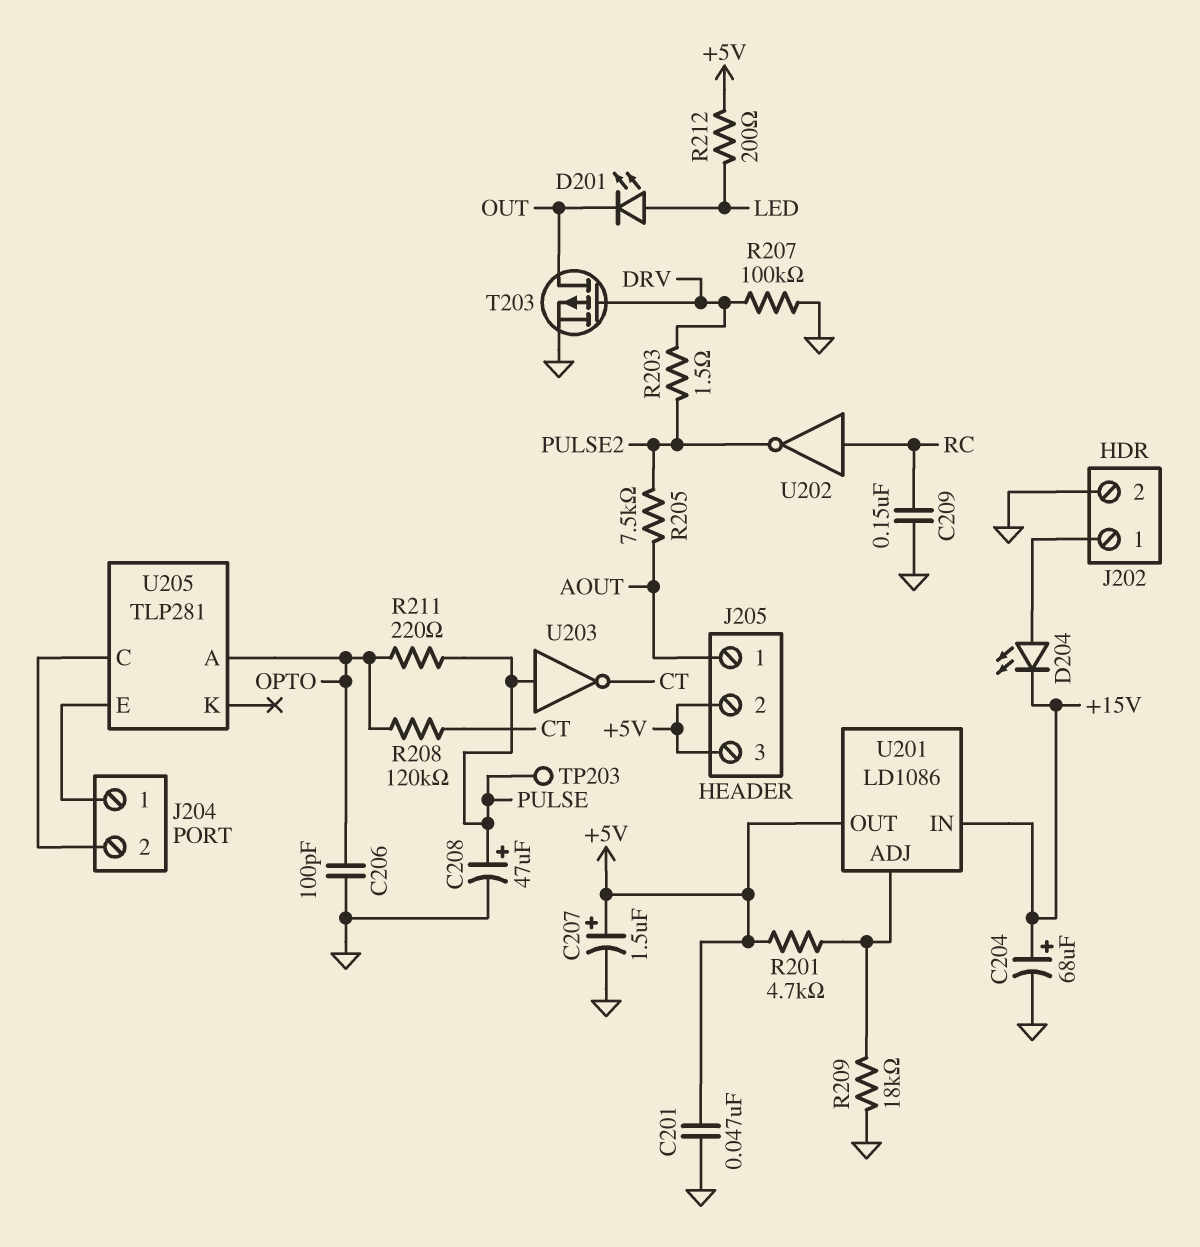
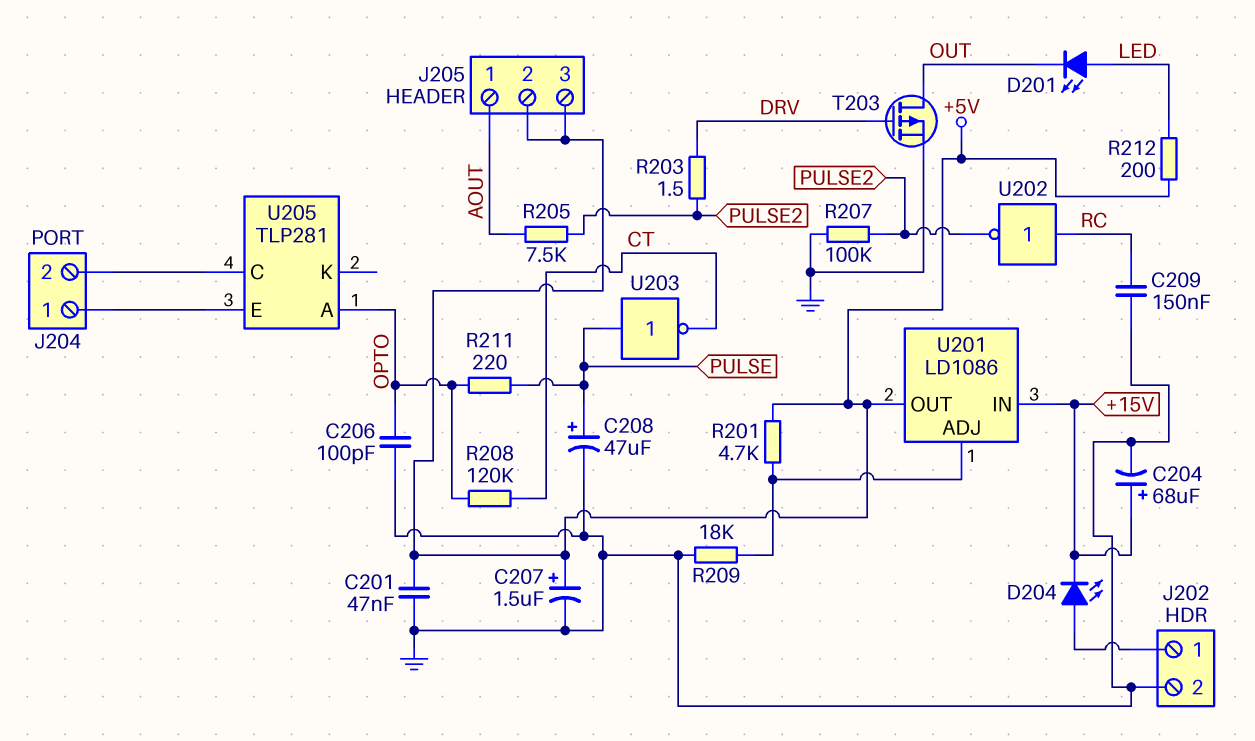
R207: 100k (DRV, GND) -> 100k (GND, PULSE2)
TP203: test point (PULSE) -> none

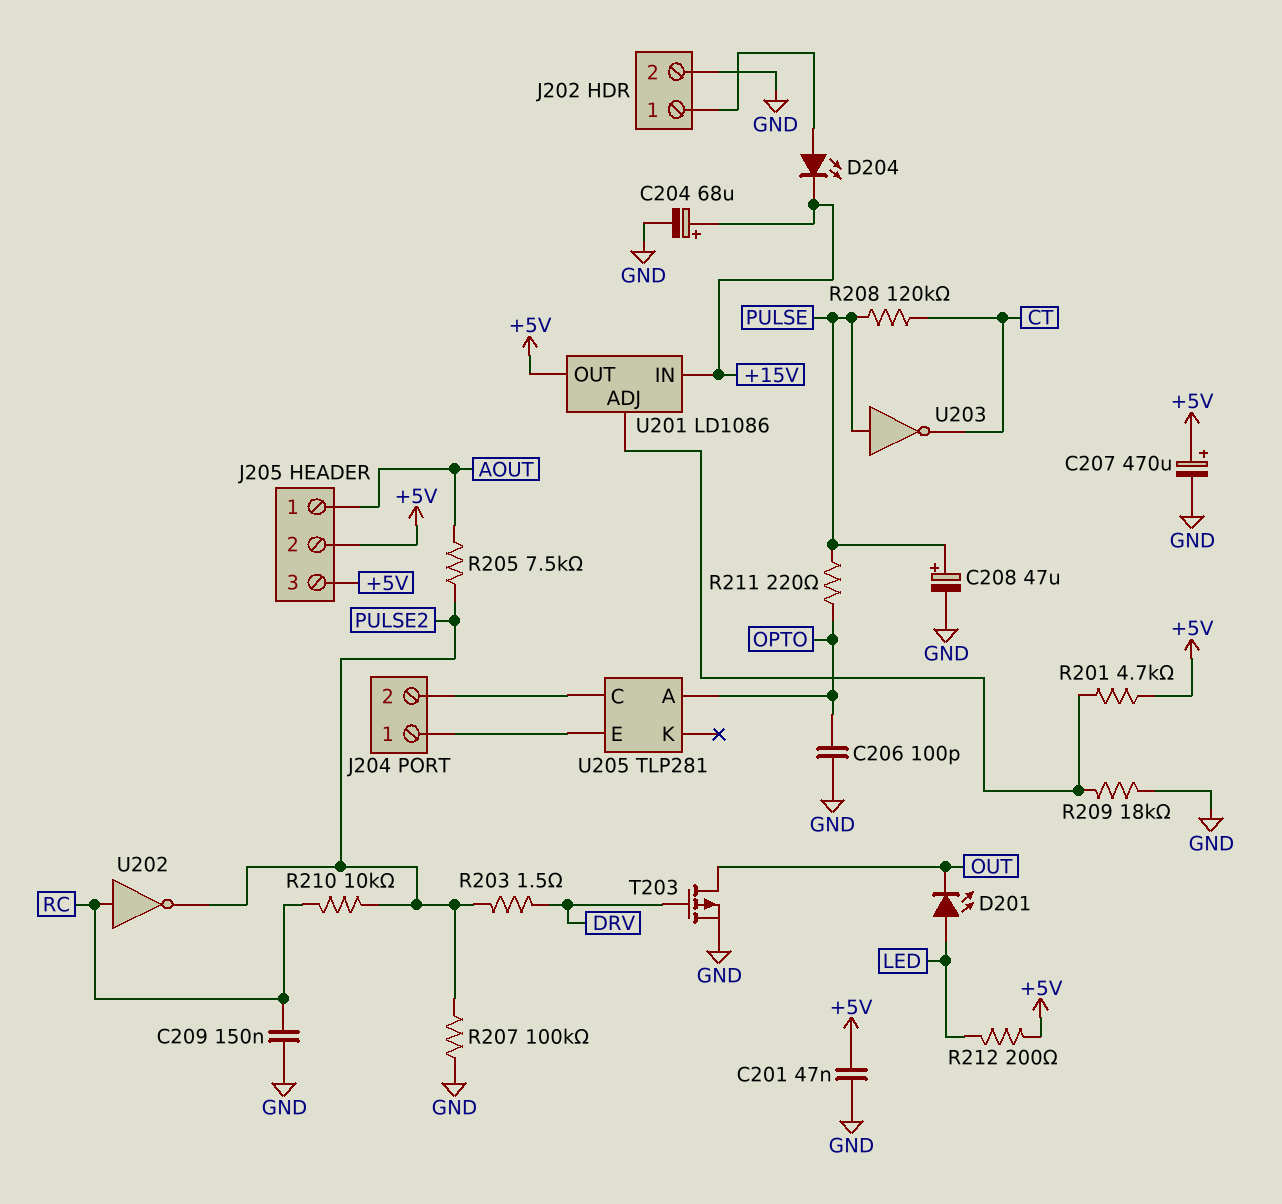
C207: 1.5uF (plus +5V, minus GND) -> 470uF (plus +5V, minus GND)
R208: 120k (CT, OPTO) -> 120k (CT, PULSE)
R210: none -> 10k (PULSE2, RC)

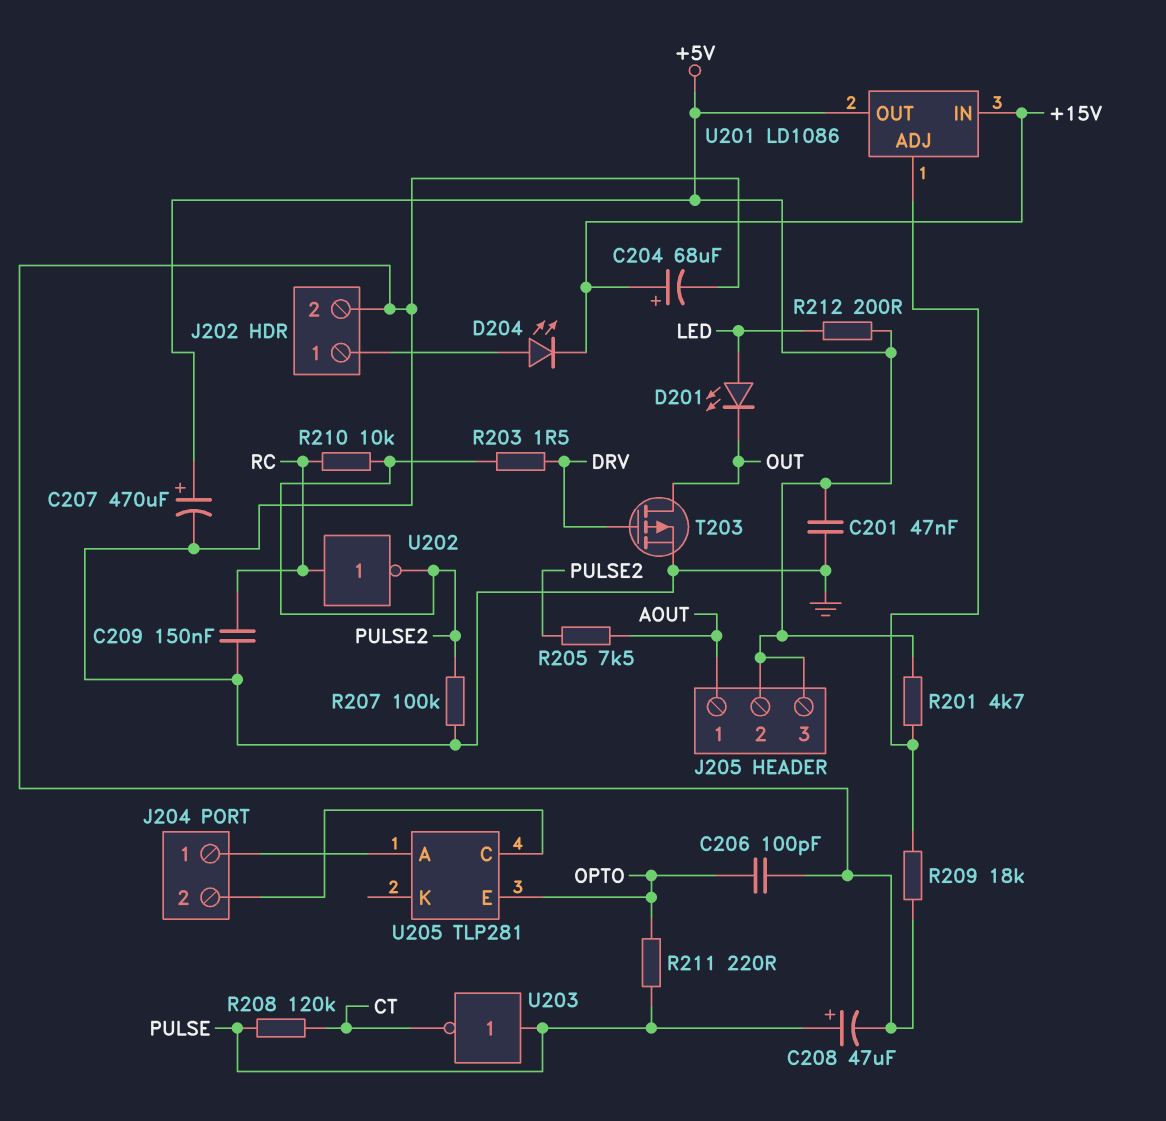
U205 pin A: OPTO -> J204/1
U205 pin E: J204/1 -> OPTO

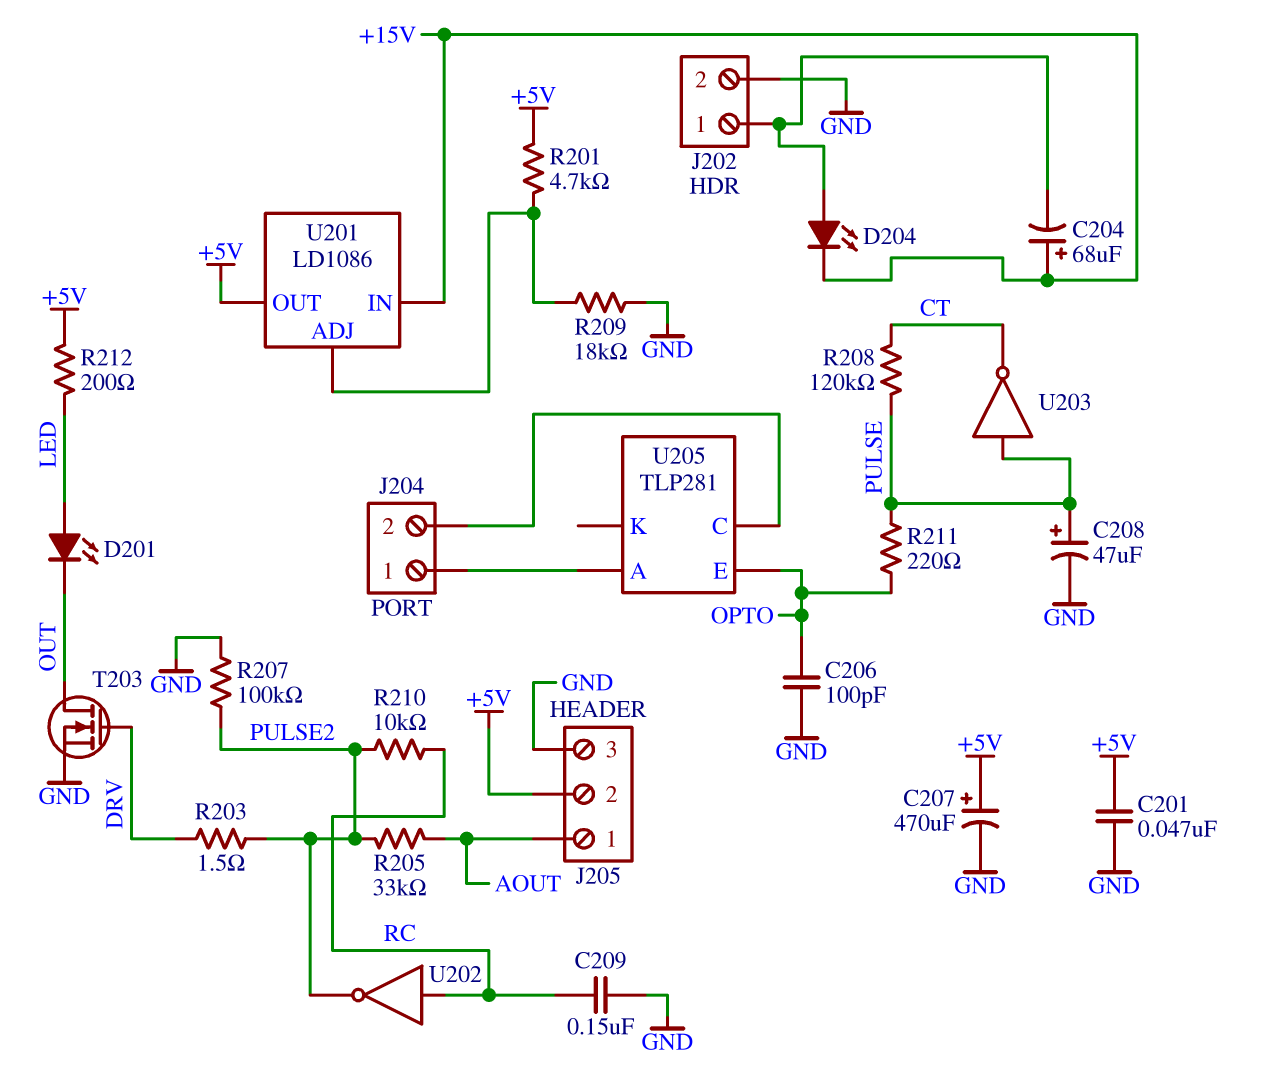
C204: 68uF (plus +15V, minus GND) -> 68uF (plus +15V, minus J202/1)
J205 pin 3: +5V -> GND
R205: 7.5k (AOUT, PULSE2) -> 33k (AOUT, PULSE2)
T203: PMOS (G DRV, D OUT, S GND) -> NMOS (G DRV, D OUT, S GND)

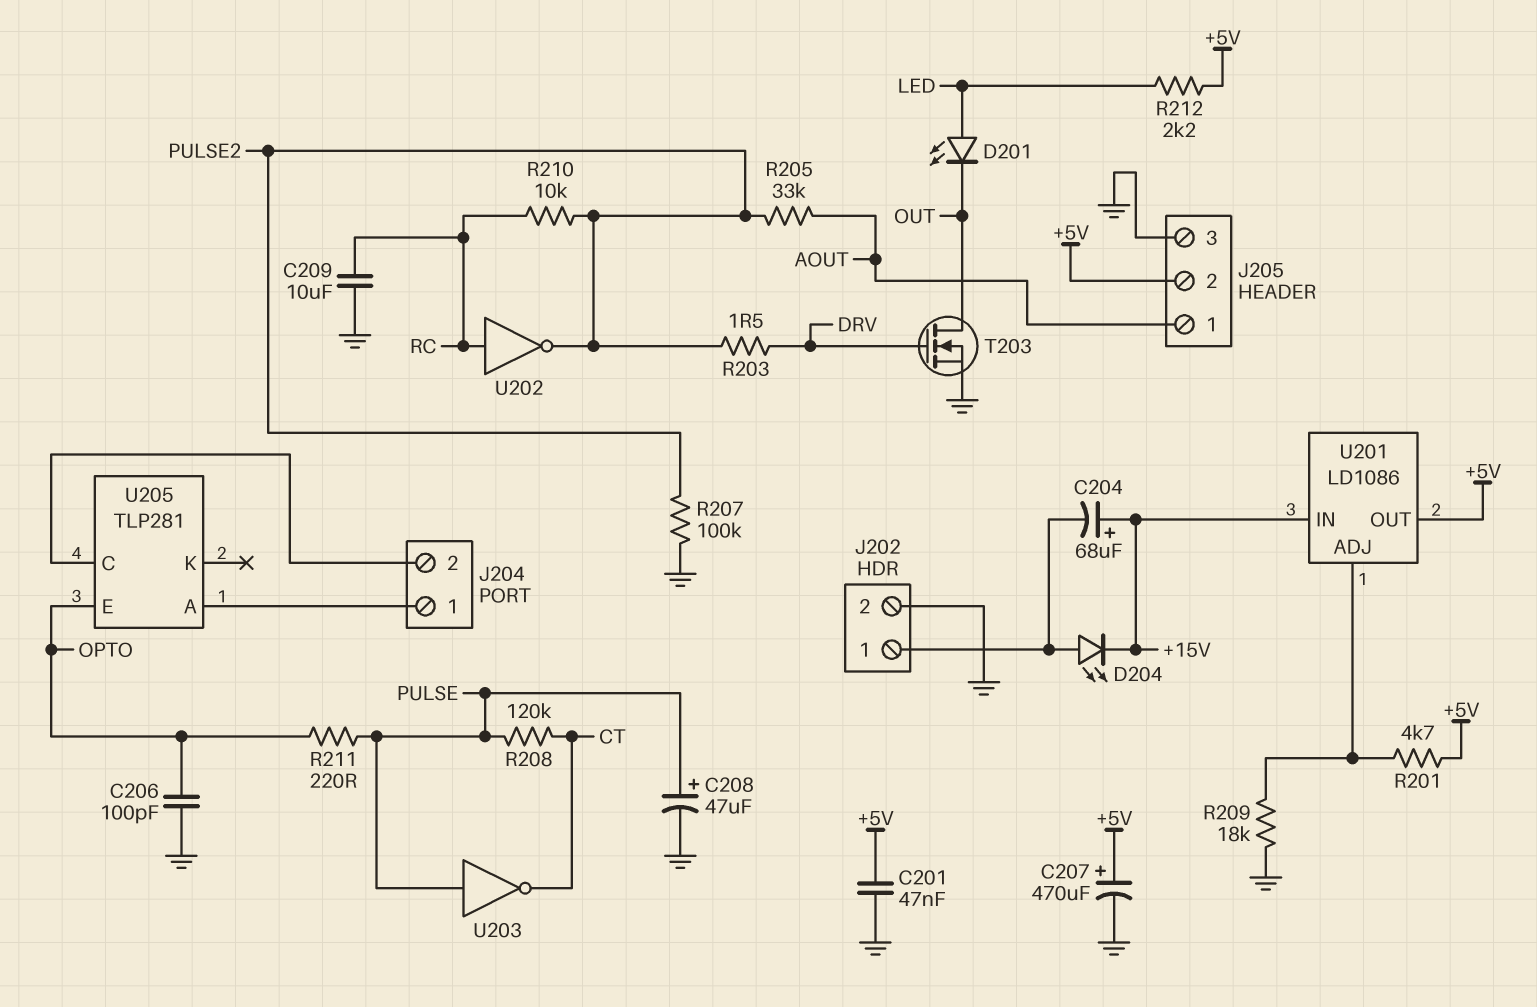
C209: 150nF (GND, RC) -> 10uF (GND, RC)
R212: 200 (+5V, LED) -> 2.2k (+5V, LED)

